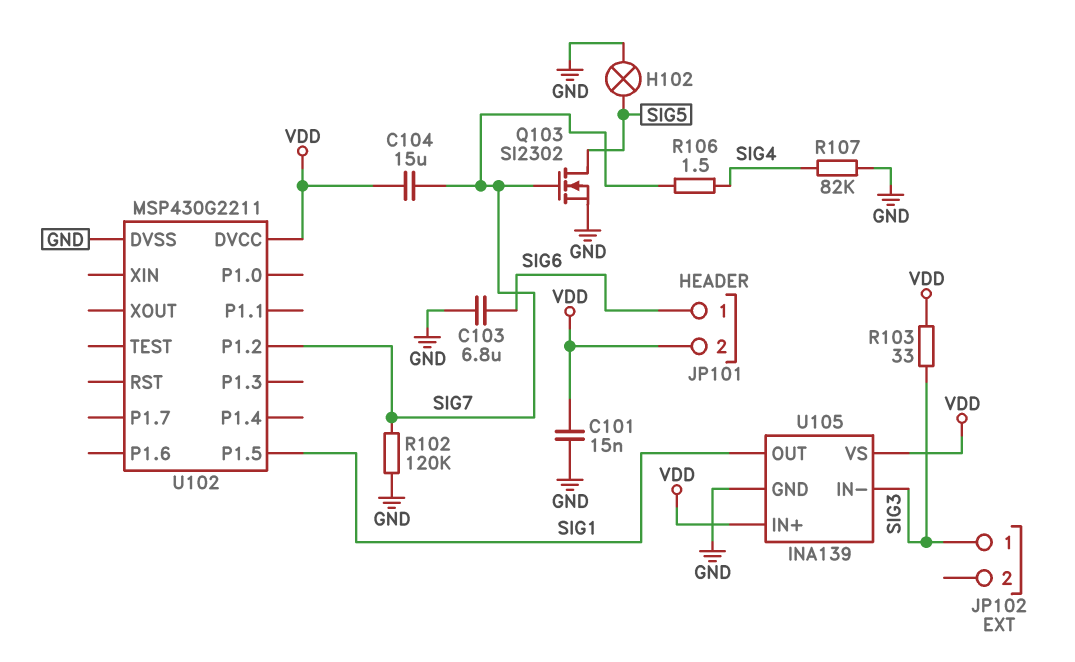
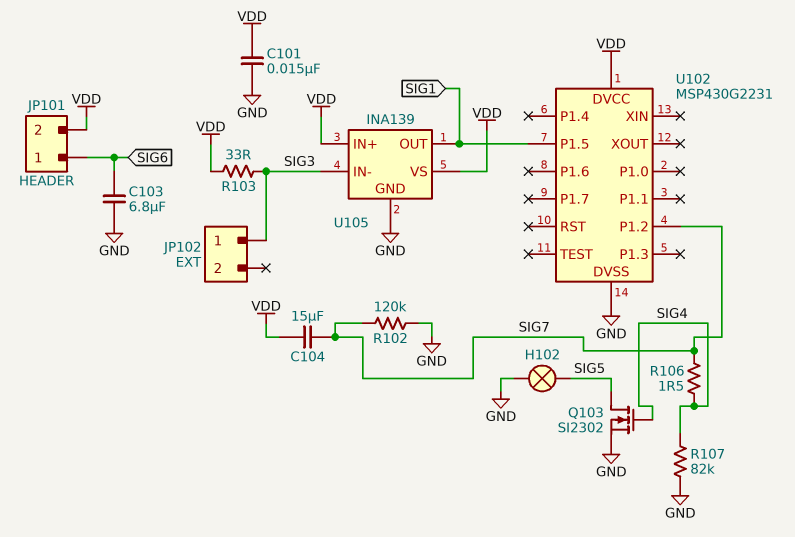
Q103: NMOS SI2302 (G SIG7, D SIG5, S GND) -> NMOS SI2302 (G SIG4, D SIG5, S GND)
U102: MSP430G2211 -> MSP430G2231

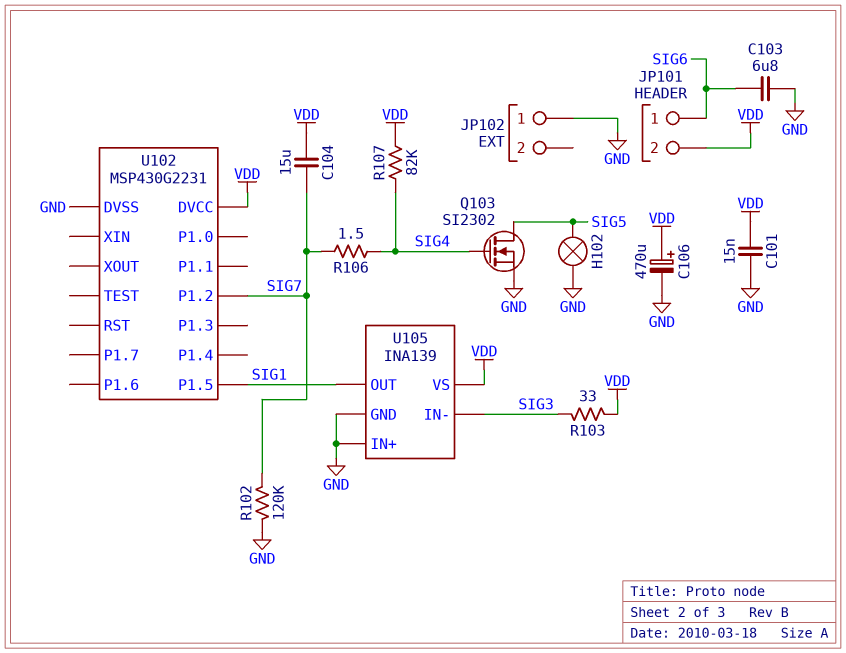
C106: none -> 470uF (plus VDD, minus GND)
JP102 pin 1: SIG3 -> GND
R107: 82k (GND, SIG4) -> 82k (SIG4, VDD)
U105 pin IN+: VDD -> GND

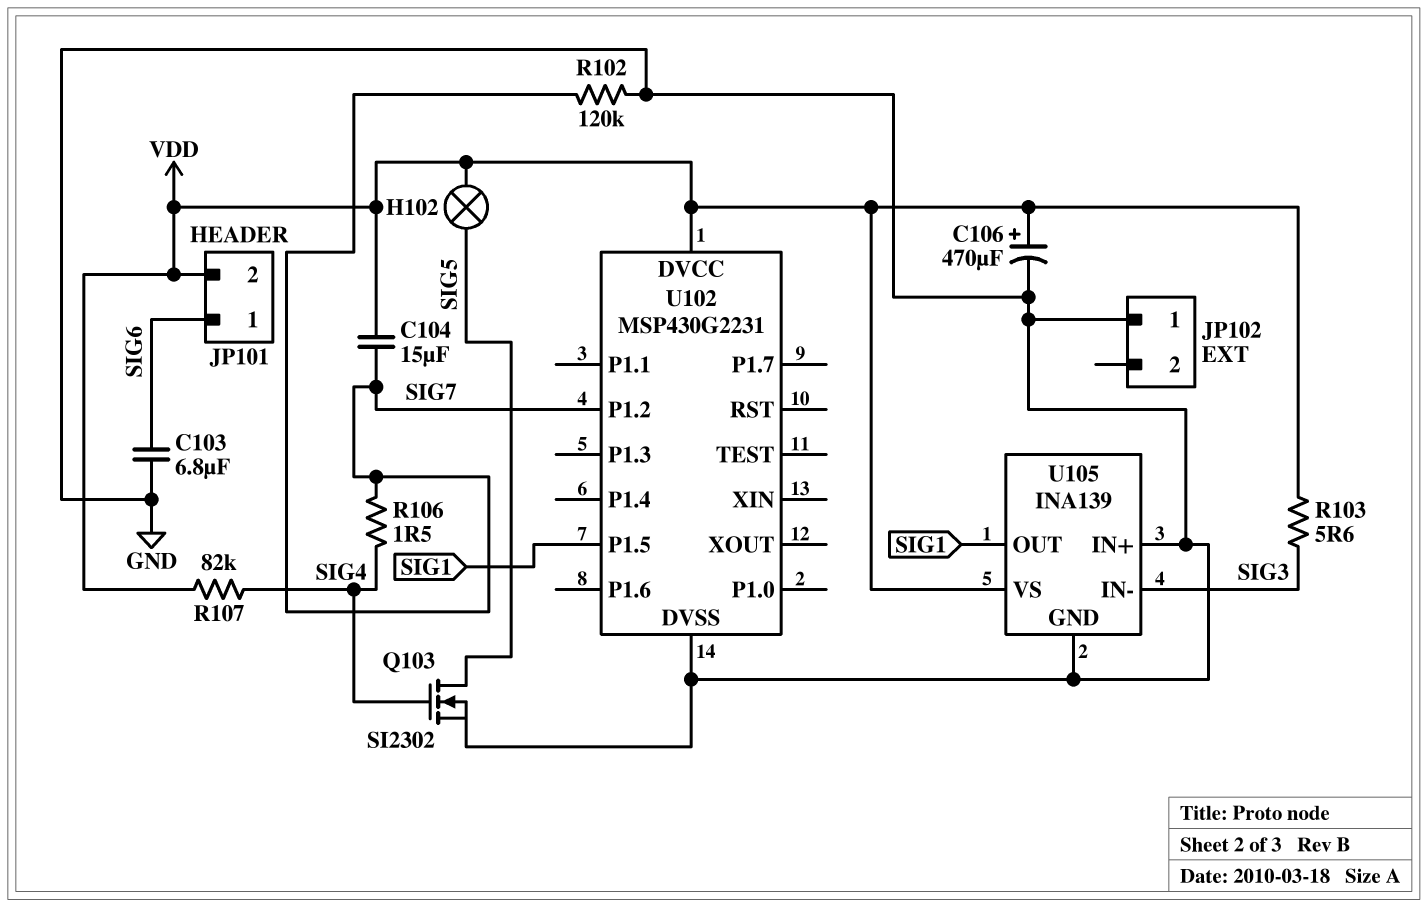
C101: 15nF (GND, VDD) -> none
H102: lamp (GND, SIG5) -> lamp (SIG5, VDD)
R103: 33 (SIG3, VDD) -> 5.6 (SIG3, VDD)

